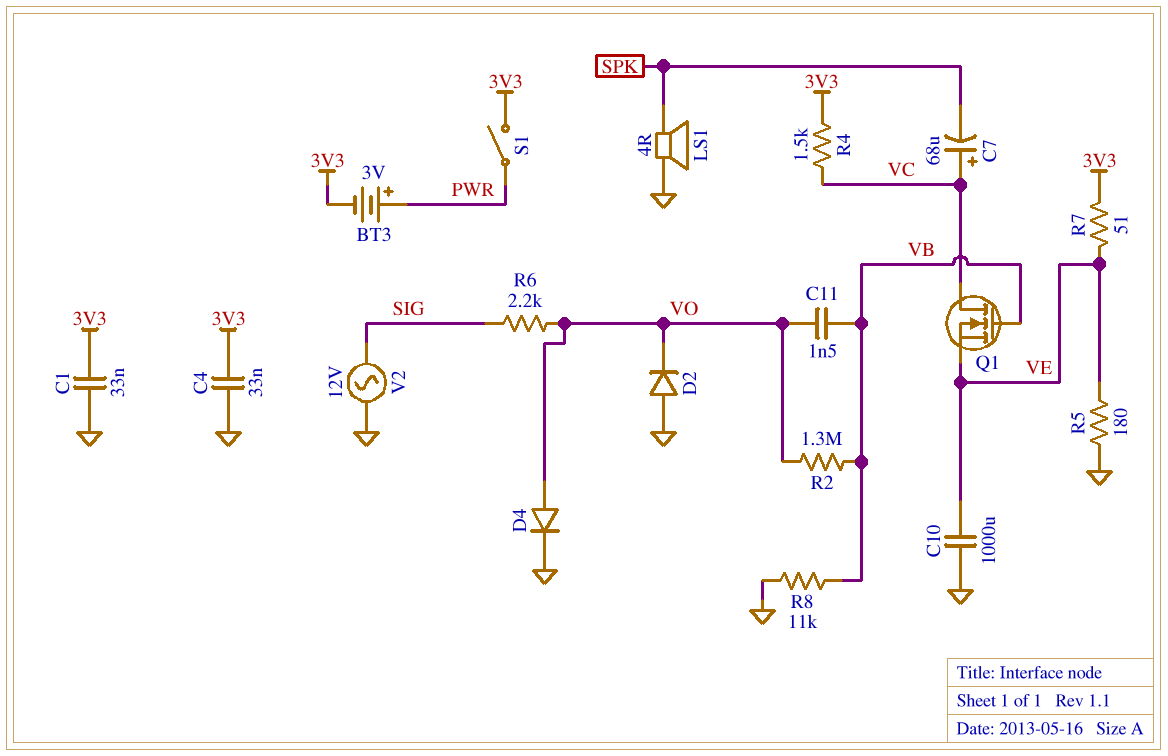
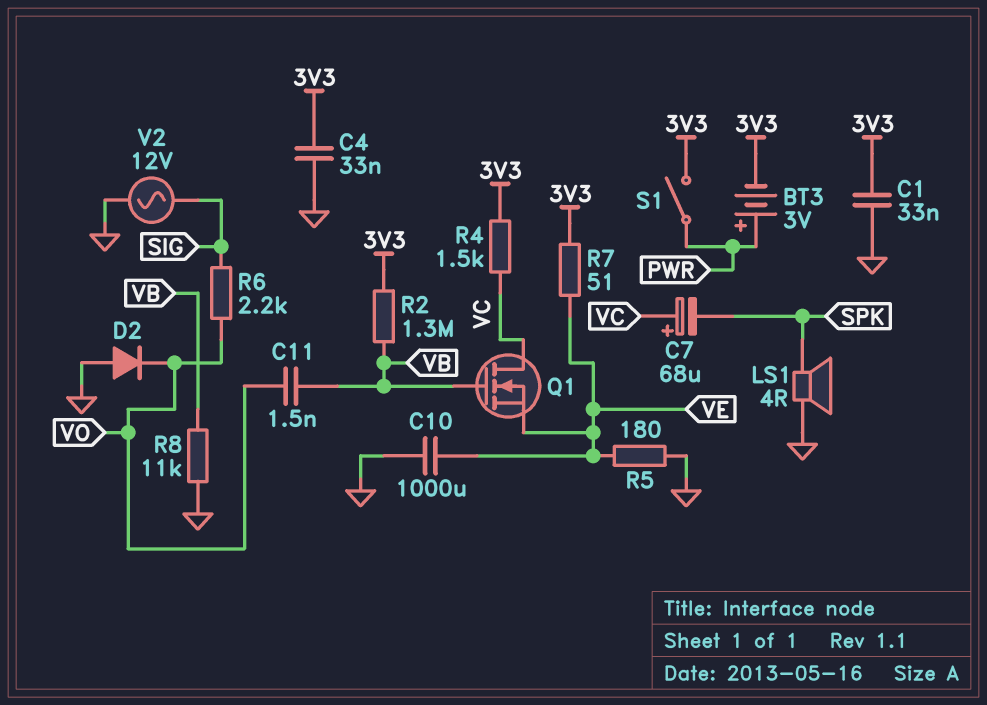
D4: diode (A VO, K GND) -> none
R2: 1.3M (VB, VO) -> 1.3M (3V3, VB)

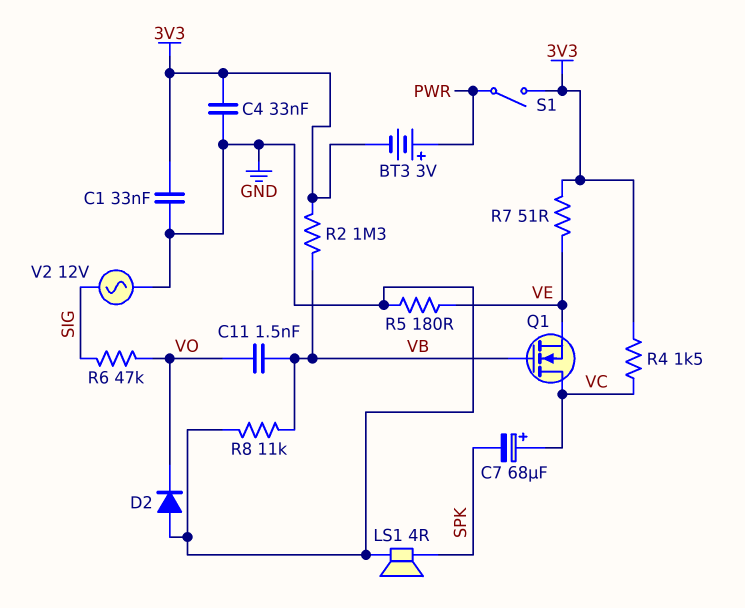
C10: 1000uF (GND, VE) -> none
R6: 2.2k (SIG, VO) -> 47k (SIG, VO)

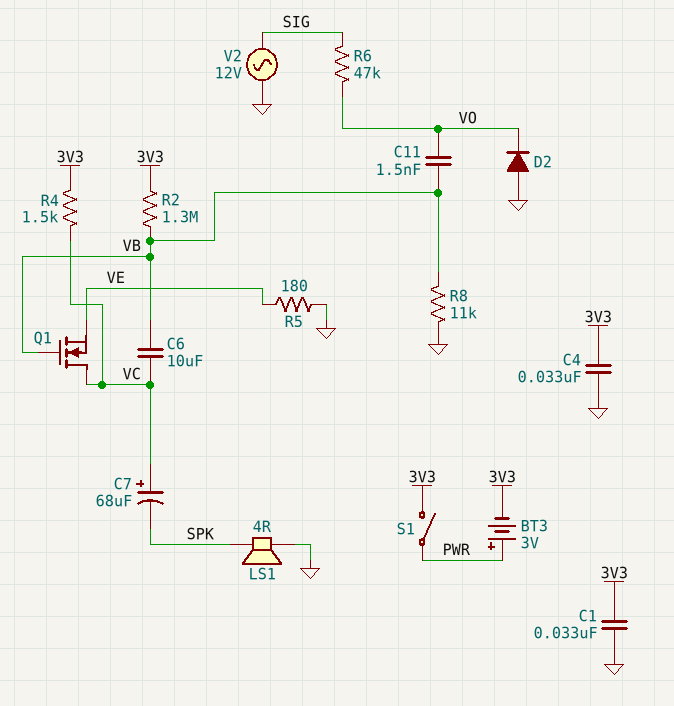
C6: none -> 10uF (VB, VC)
R7: 51 (3V3, VE) -> none

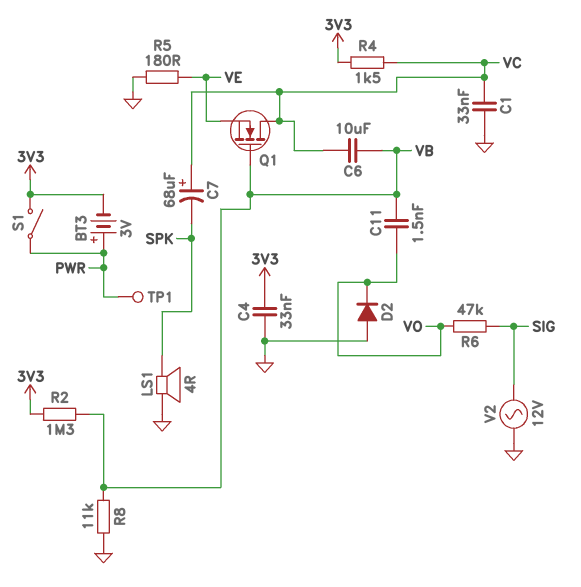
C1: 33nF (3V3, GND) -> 33nF (GND, VC)
TP1: none -> test point (PWR)

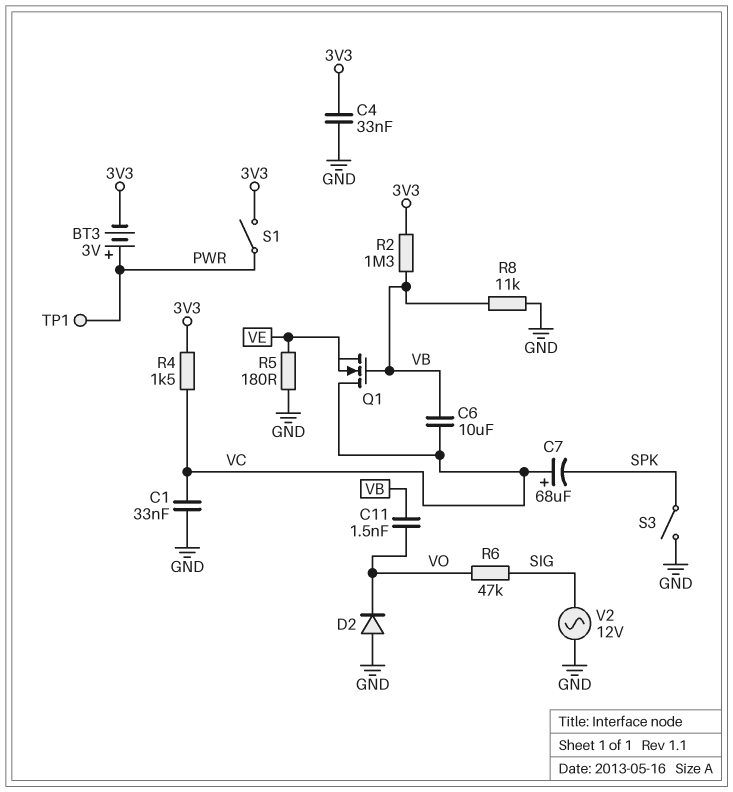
LS1: speaker 4R (GND, SPK) -> none
S3: none -> switch (GND, SPK)

